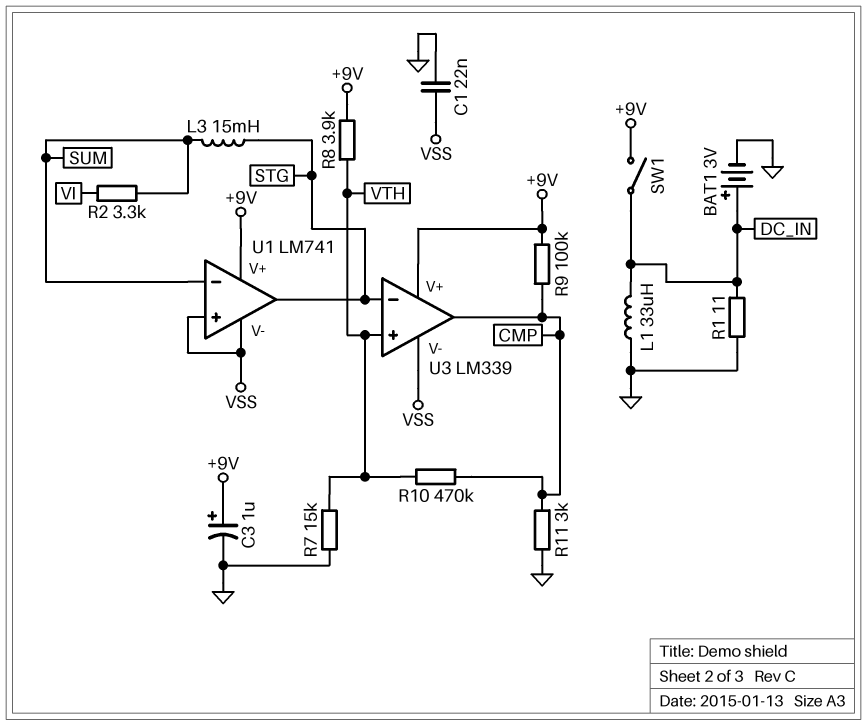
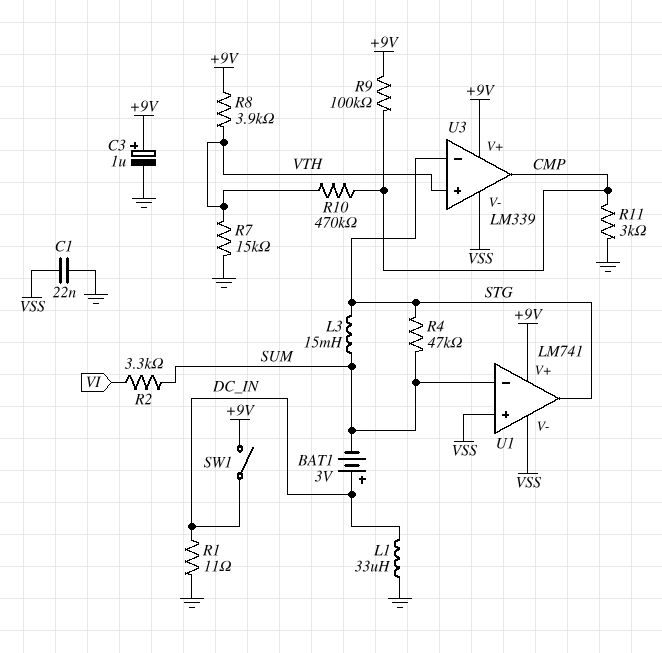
BAT1: 3V (plus DC_IN, minus GND) -> 3V (plus DC_IN, minus SUM)
R4: none -> 47k (STG, SUM)

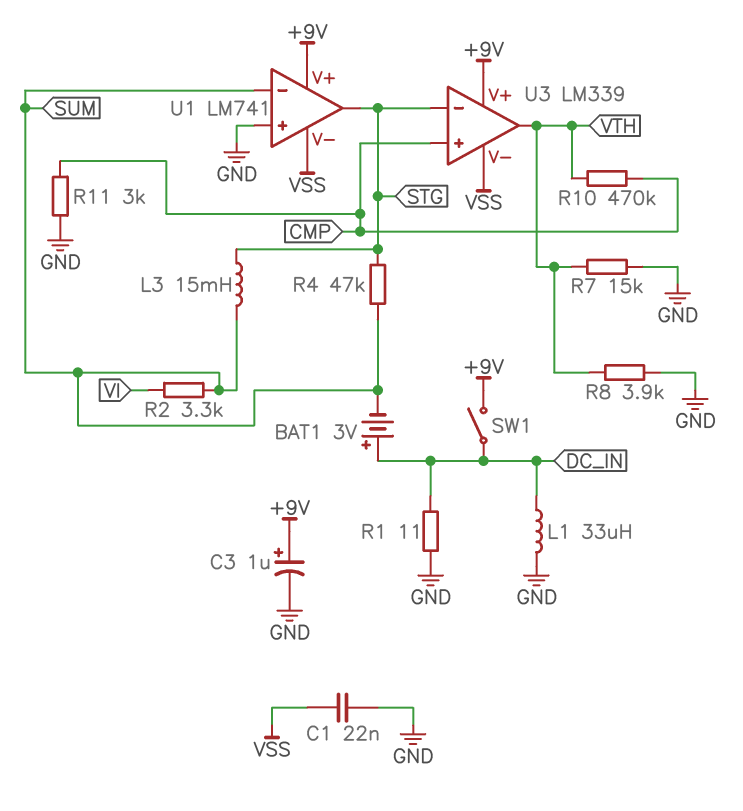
R8: 3.9k (+9V, VTH) -> 3.9k (GND, VTH)
R9: 100k (+9V, CMP) -> none
U1 pin in+: VSS -> GND
U3 pin in+: VTH -> CMP
U3 pin out: CMP -> VTH

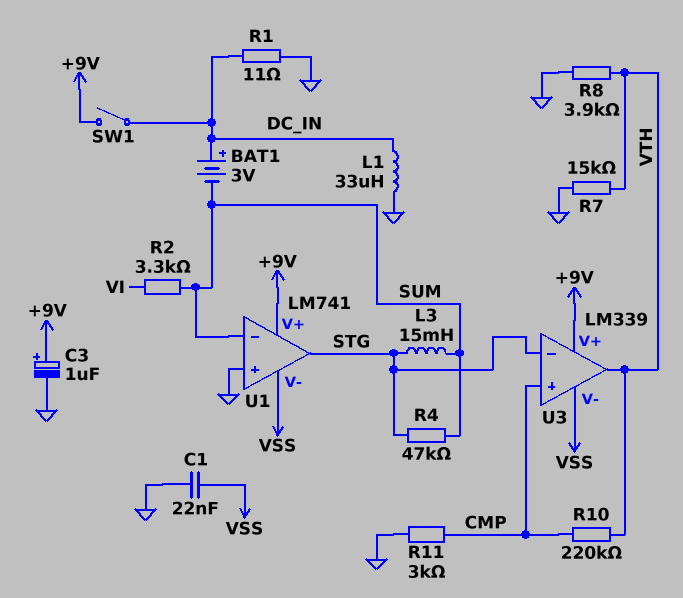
R10: 470k (CMP, VTH) -> 220k (CMP, VTH)

